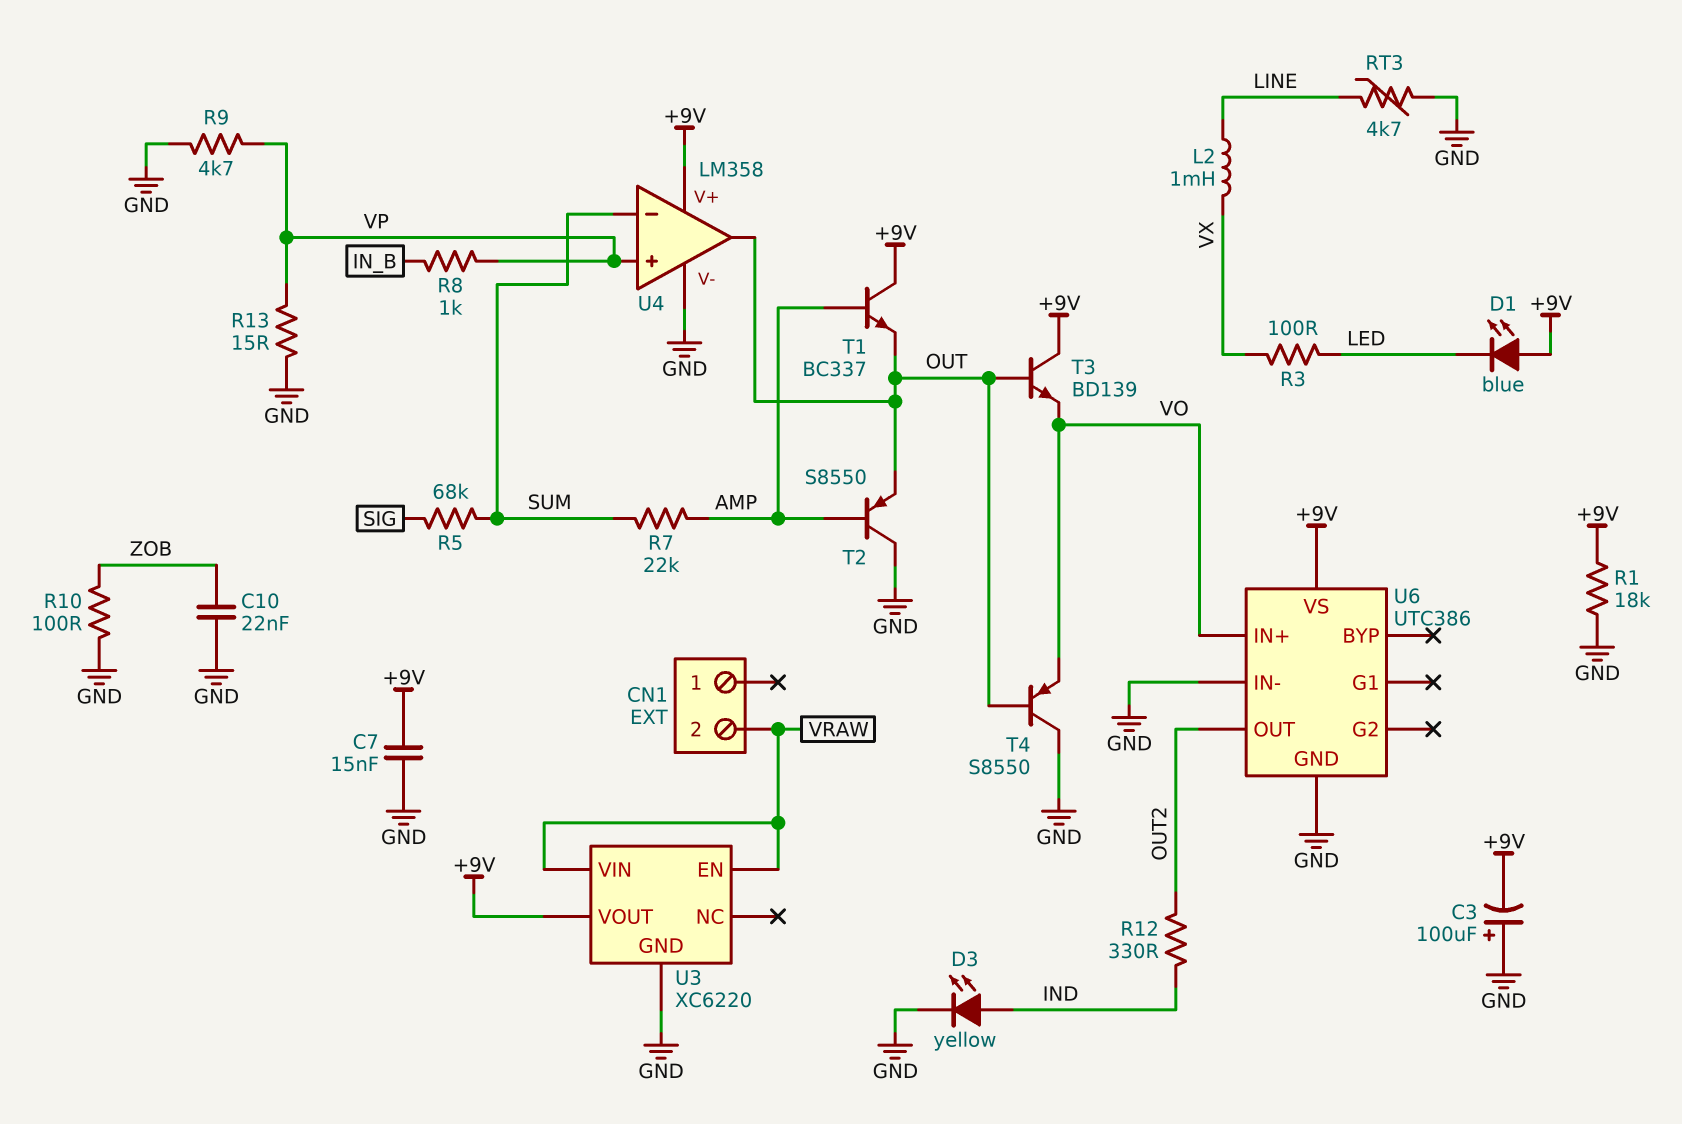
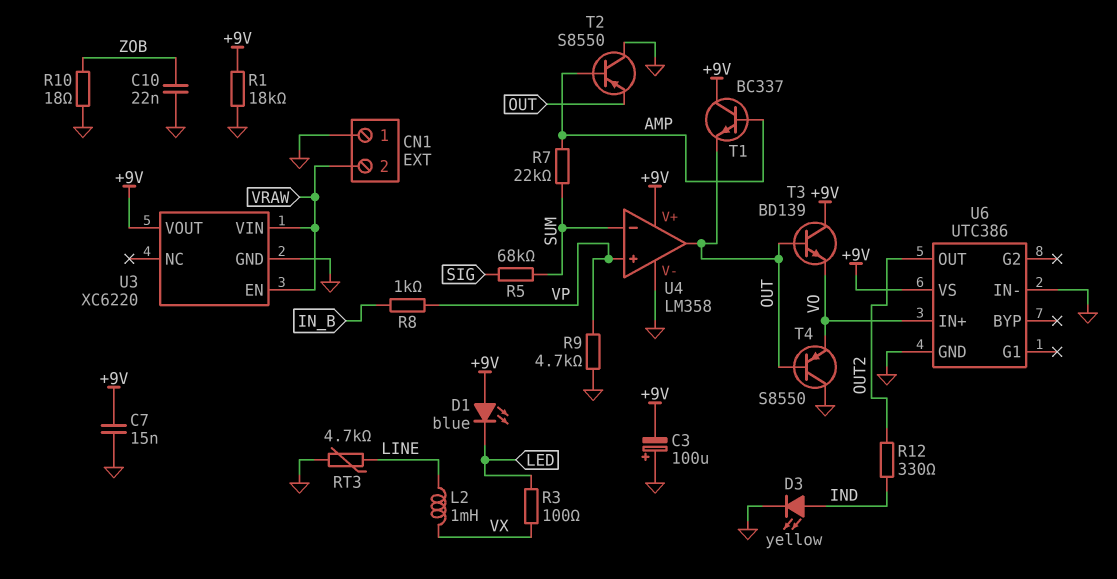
CN1 pin 1: none -> GND
R10: 100 (GND, ZOB) -> 18 (GND, ZOB)
R13: 15 (GND, VP) -> none

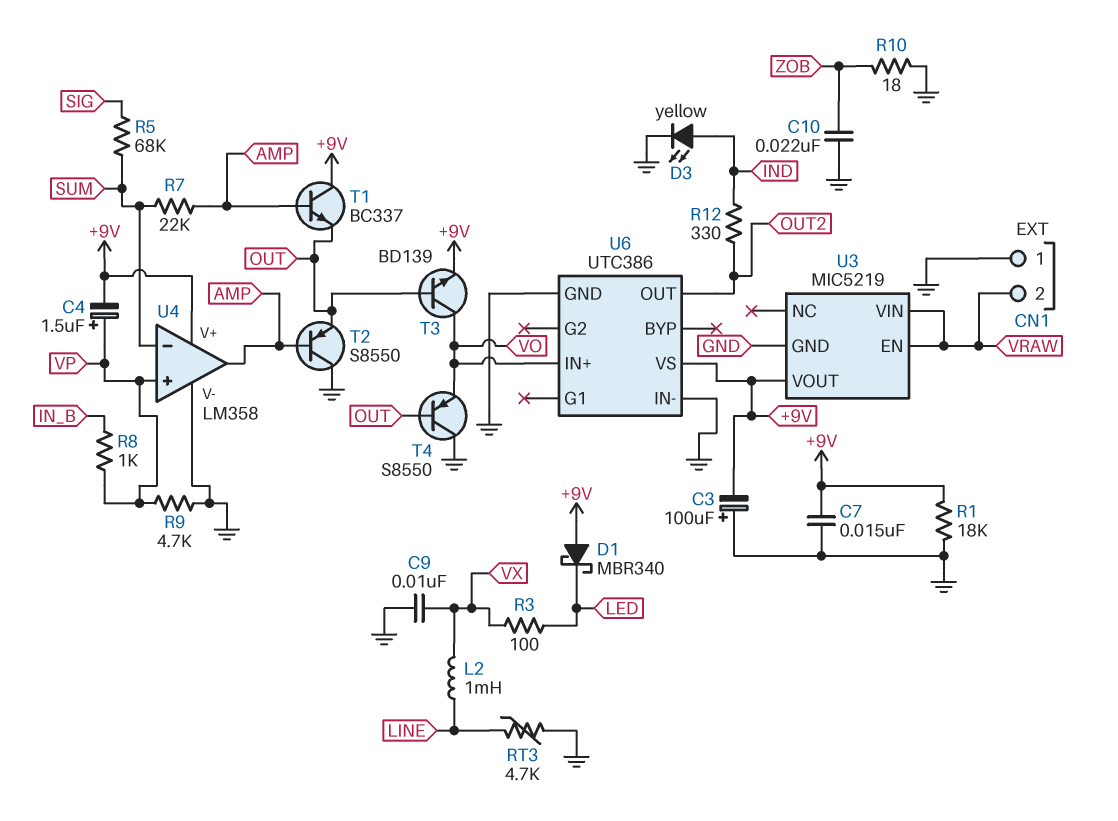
C4: none -> 1.5uF (plus VP, minus +9V)
C9: none -> 10nF (GND, VX)
D1: LED blue (A +9V, K LED) -> schottky MBR340 (A +9V, K LED)
T3: NPN BD139 (B OUT, C +9V, E VO) -> NPN BD139 (B OUT, C VO, E +9V)
U3: XC6220 -> MIC5219
U4 pin out: OUT -> AMP

